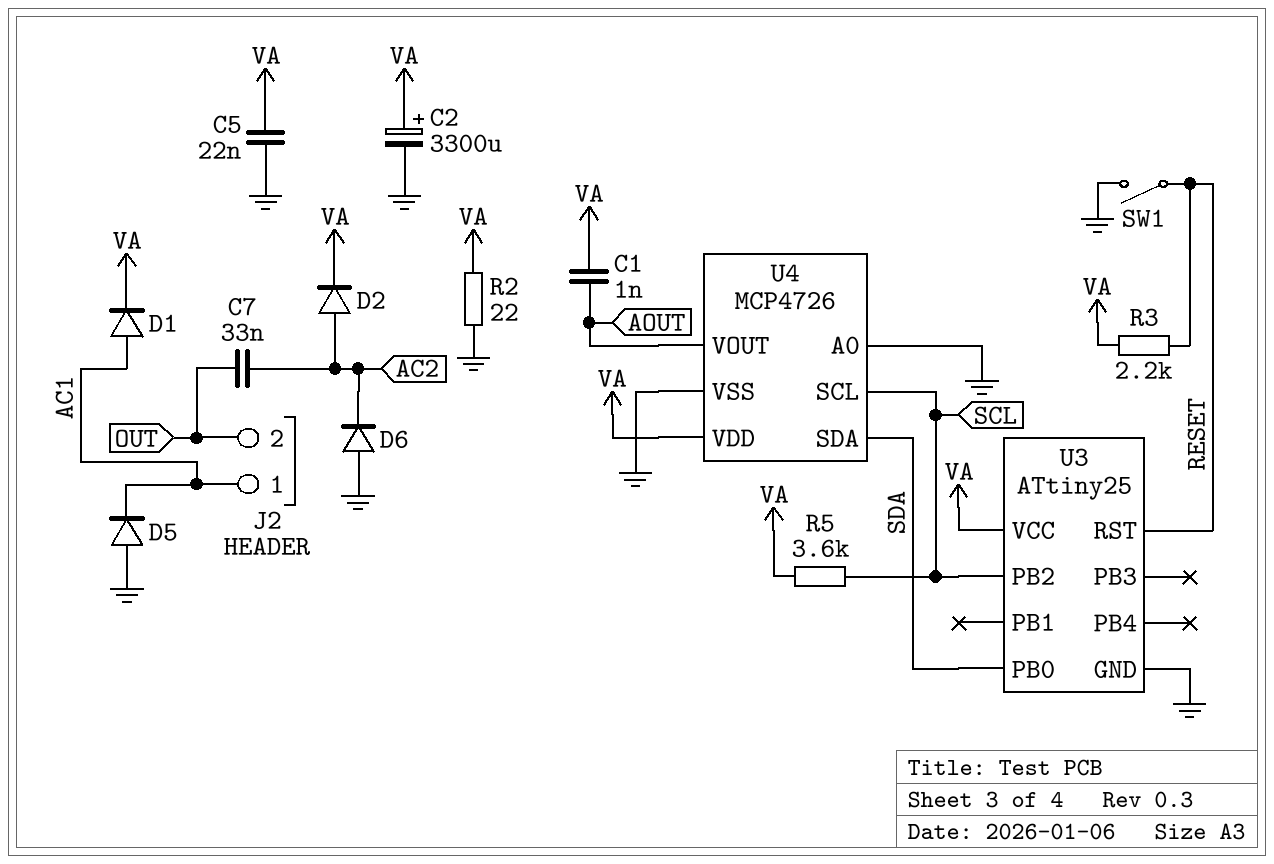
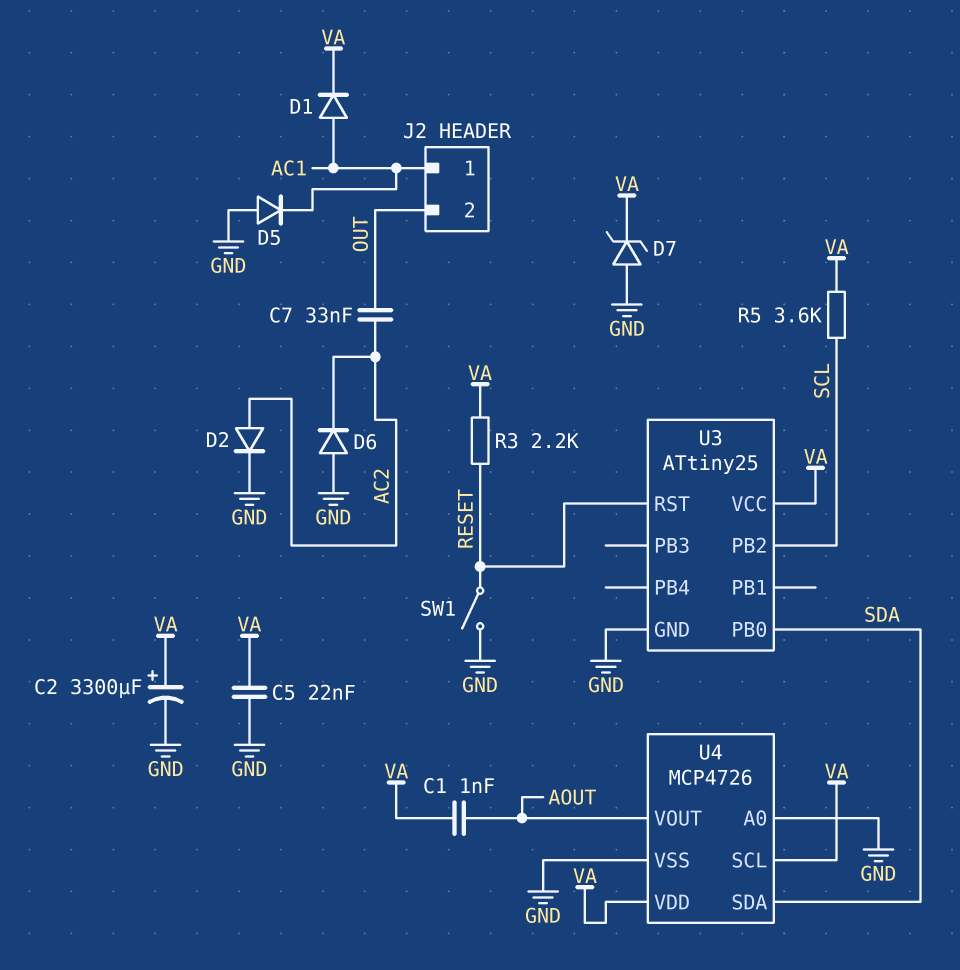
D2: diode (A AC2, K VA) -> diode (A AC2, K GND)
D7: none -> zener (A GND, K VA)
R2: 22 (GND, VA) -> none
U4 pin SCL: SCL -> VA

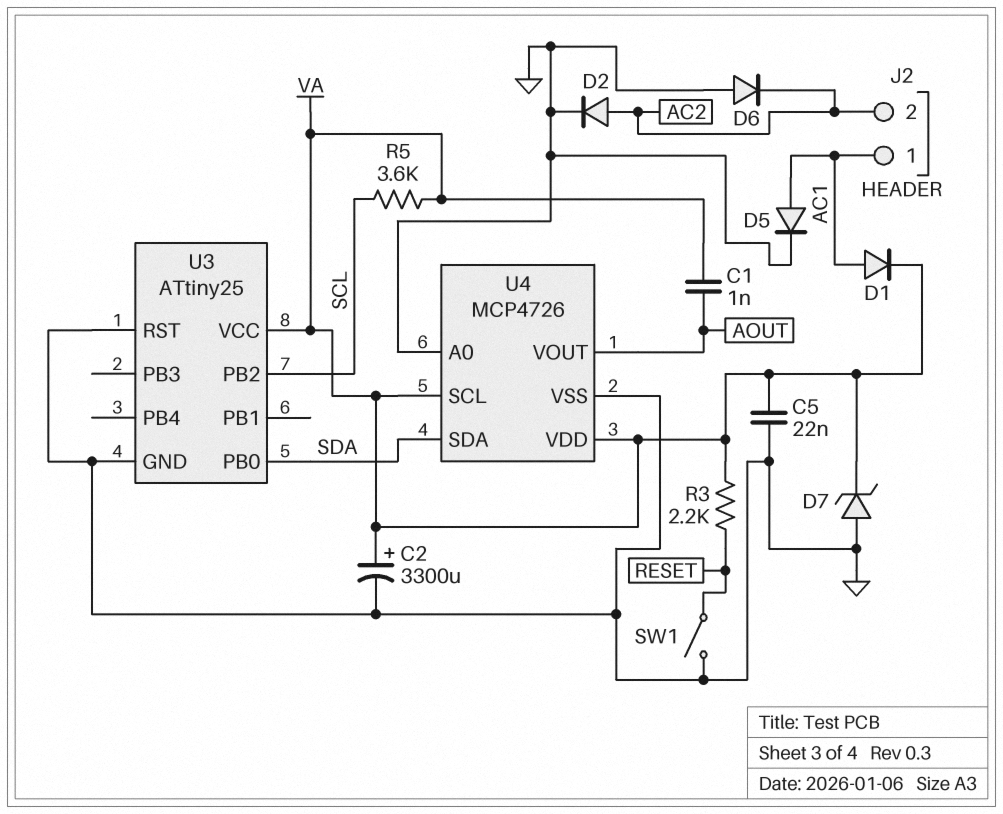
C7: 33nF (AC2, OUT) -> none
D5: diode (A GND, K AC1) -> diode (A AC1, K GND)
J2 pin 2: OUT -> AC2
U3 pin RST: RESET -> GND

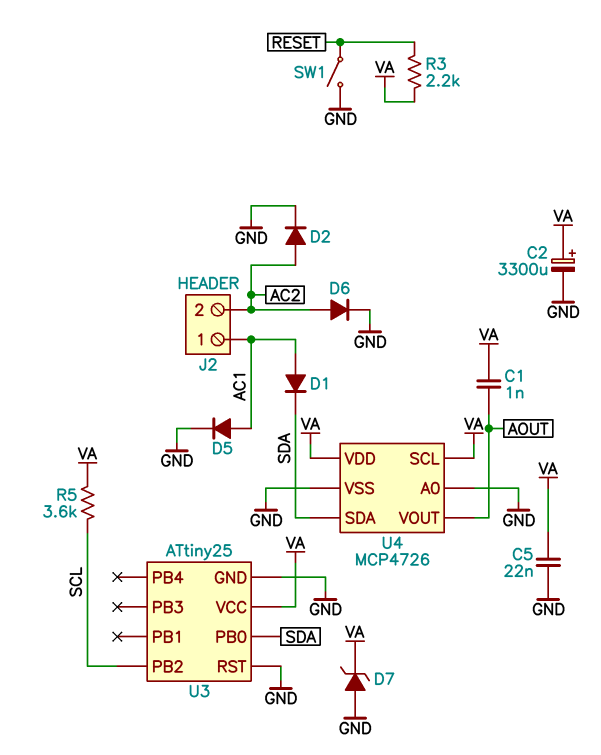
D1: diode (A AC1, K VA) -> diode (A AC1, K SDA)
D6: diode (A GND, K AC2) -> diode (A AC2, K GND)

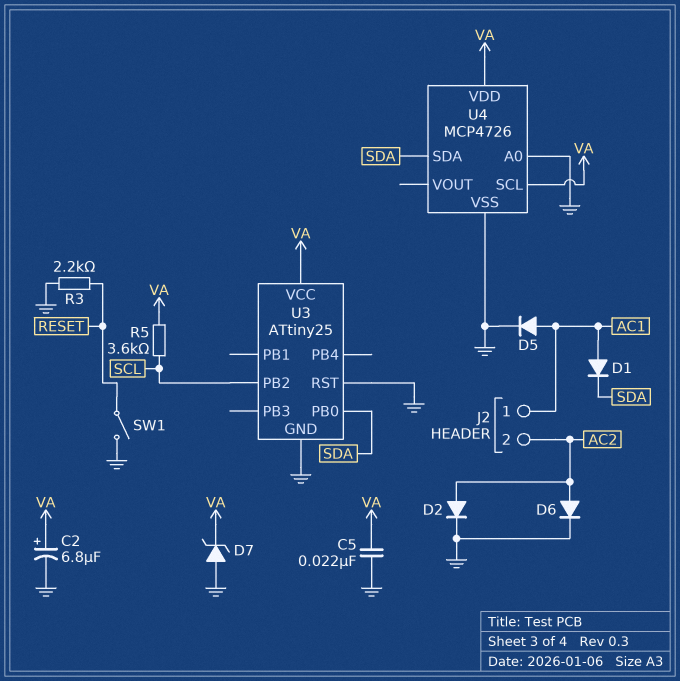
C1: 1nF (AOUT, VA) -> none
C2: 3300uF (plus VA, minus GND) -> 6.8uF (plus VA, minus GND)
R3: 2.2k (RESET, VA) -> 2.2k (GND, RESET)
U4 pin VOUT: AOUT -> none

